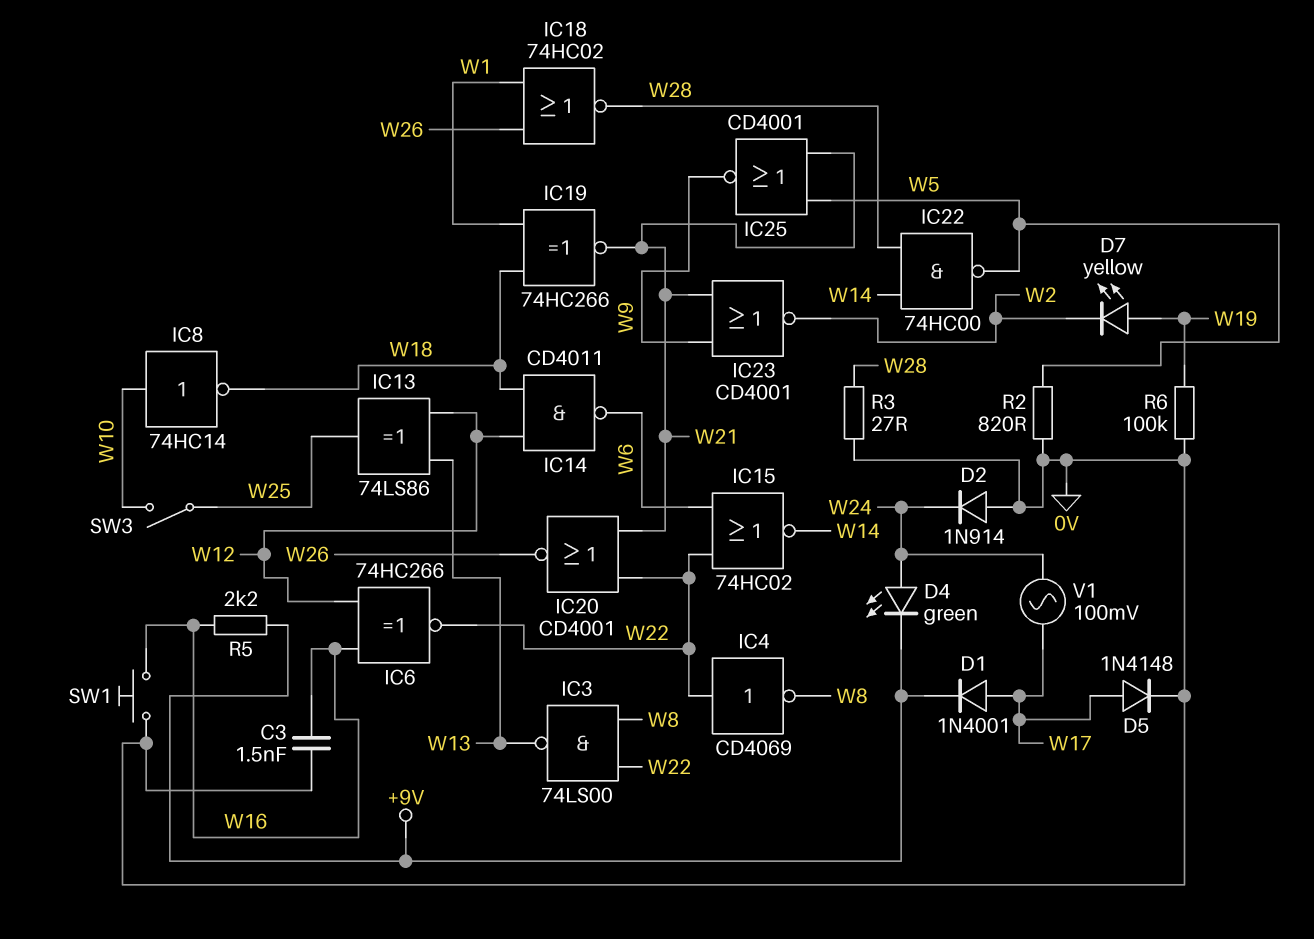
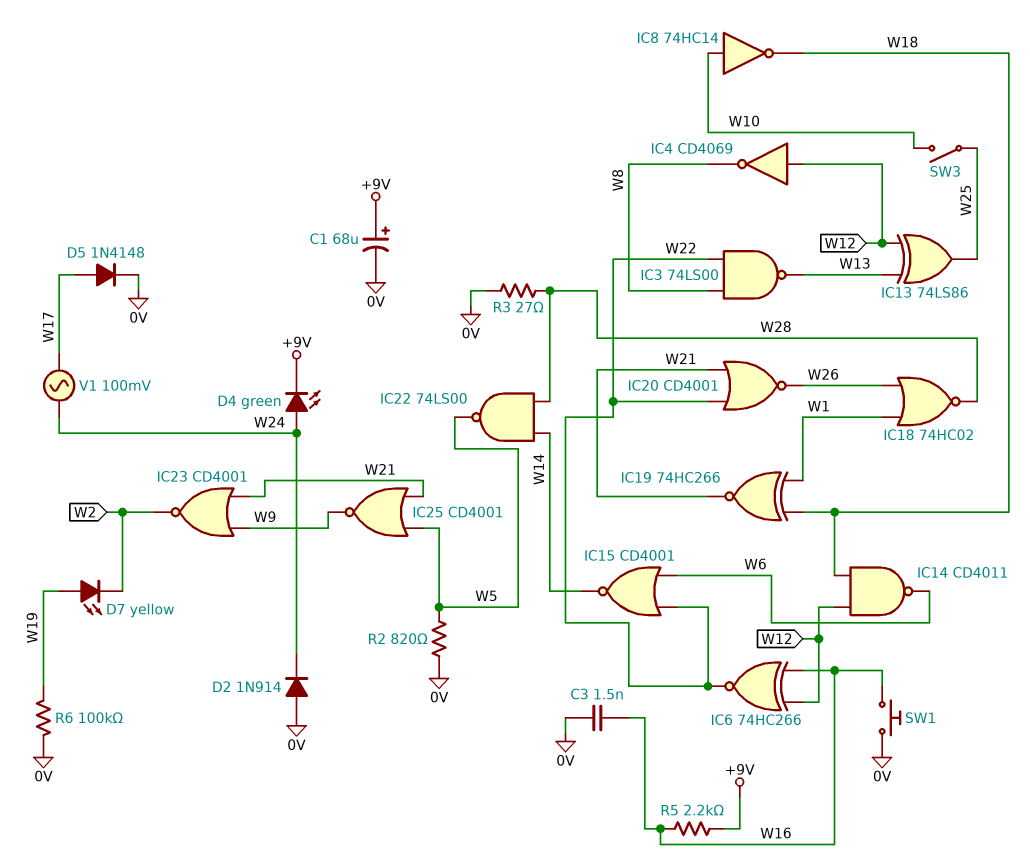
C1: none -> 68uF (plus +9V, minus 0V)
D1: diode 1N4001 (A W17, K +9V) -> none
IC4: NOT CD4069 (in W22, out W8) -> NOT CD4069 (in W12, out W8)
IC15: NOR 74HC02 (in W6, in W22, out W14) -> NOR CD4001 (in W6, in W22, out W14)
IC22: NAND 74HC00 (in W14, in W28, out W5) -> NAND 74LS00 (in W14, in W28, out W5)

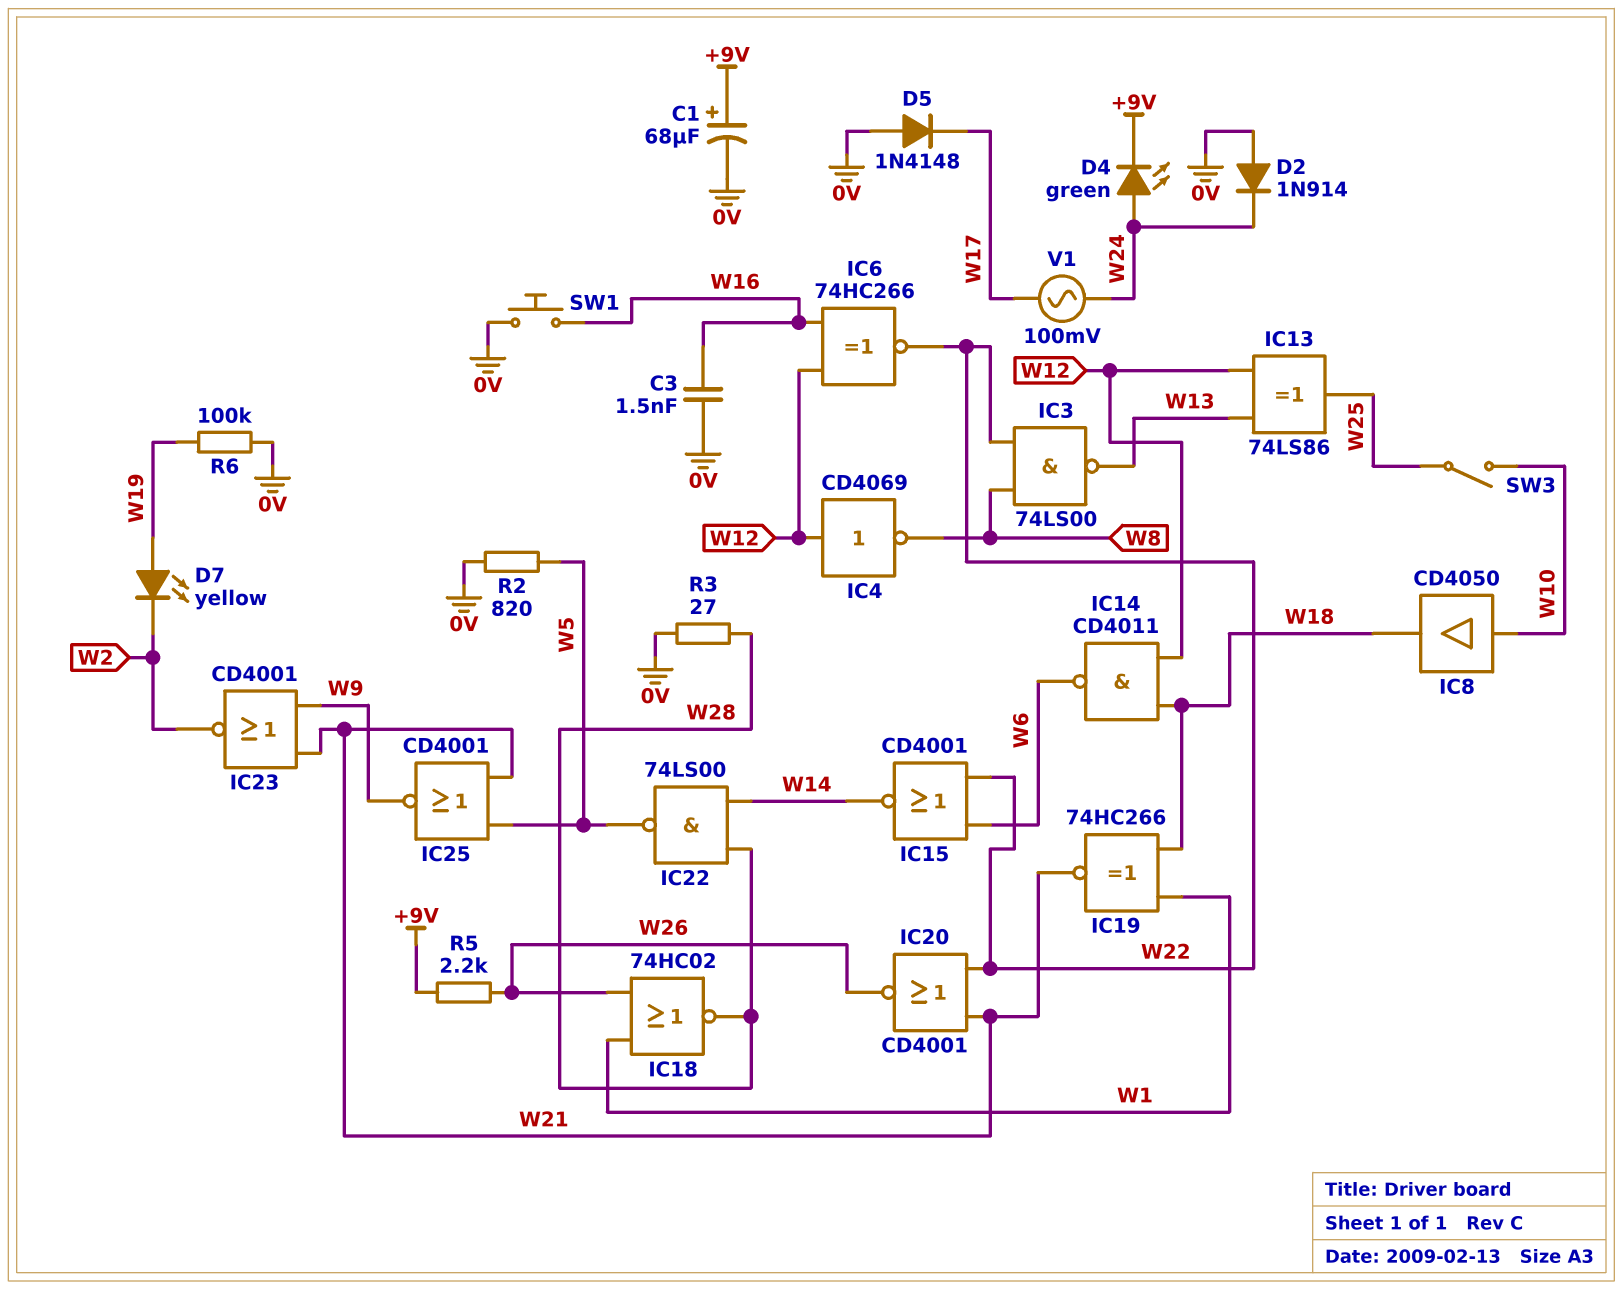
D5: diode 1N4148 (A W17, K 0V) -> diode 1N4148 (A 0V, K W17)
IC8: NOT 74HC14 (in W10, out W18) -> buffer CD4050 (in W10, out W18)
R5: 2.2k (+9V, W16) -> 2.2k (+9V, W26)

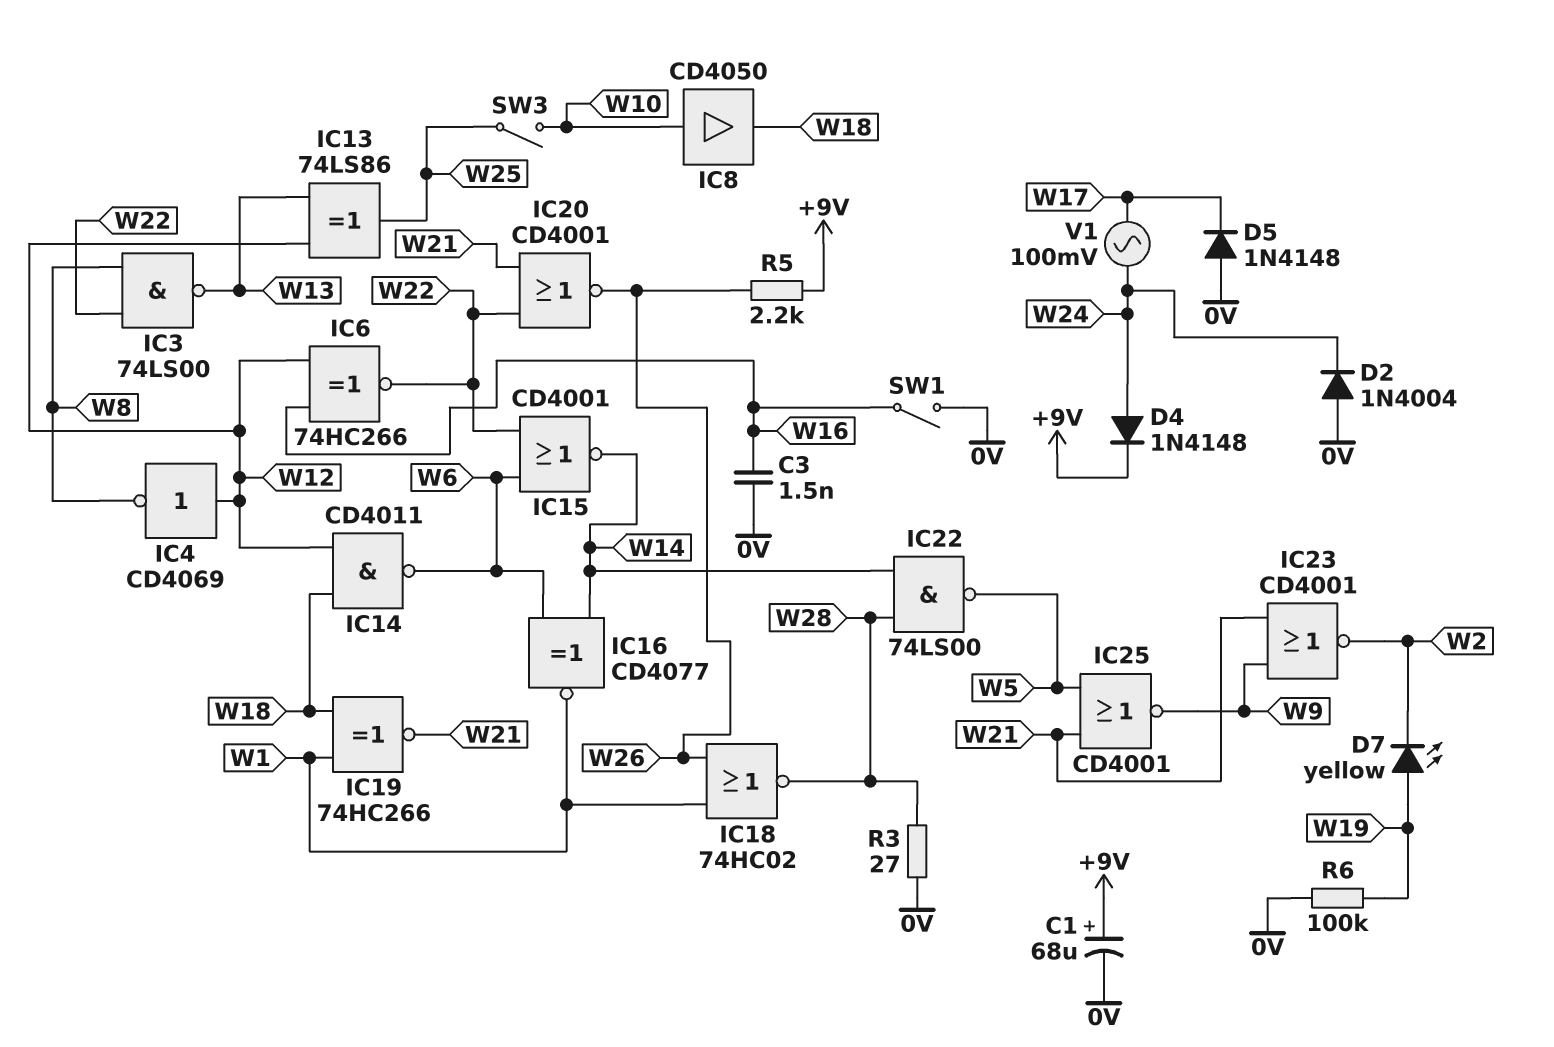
D2: diode 1N914 (A 0V, K W24) -> diode 1N4004 (A 0V, K W24)
D4: LED green (A W24, K +9V) -> diode 1N4148 (A W24, K +9V)
IC16: none -> XNOR CD4077 (in W6, in W14, out W1)
R2: 820 (0V, W5) -> none
SW1: button (0V, W16) -> switch (0V, W16)

